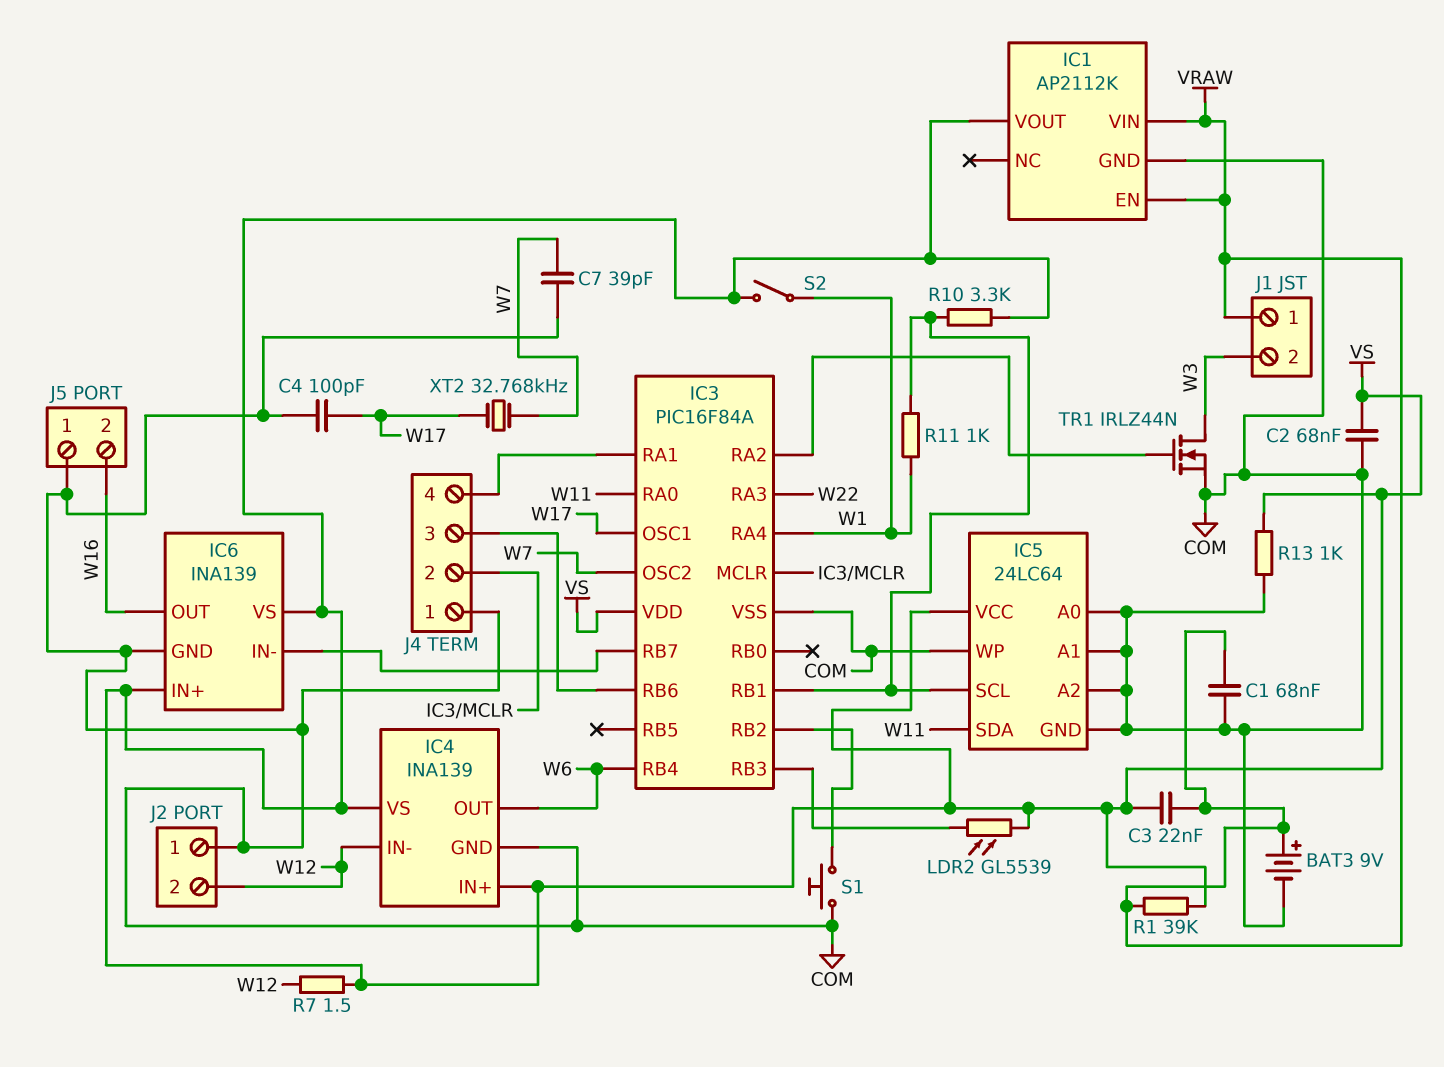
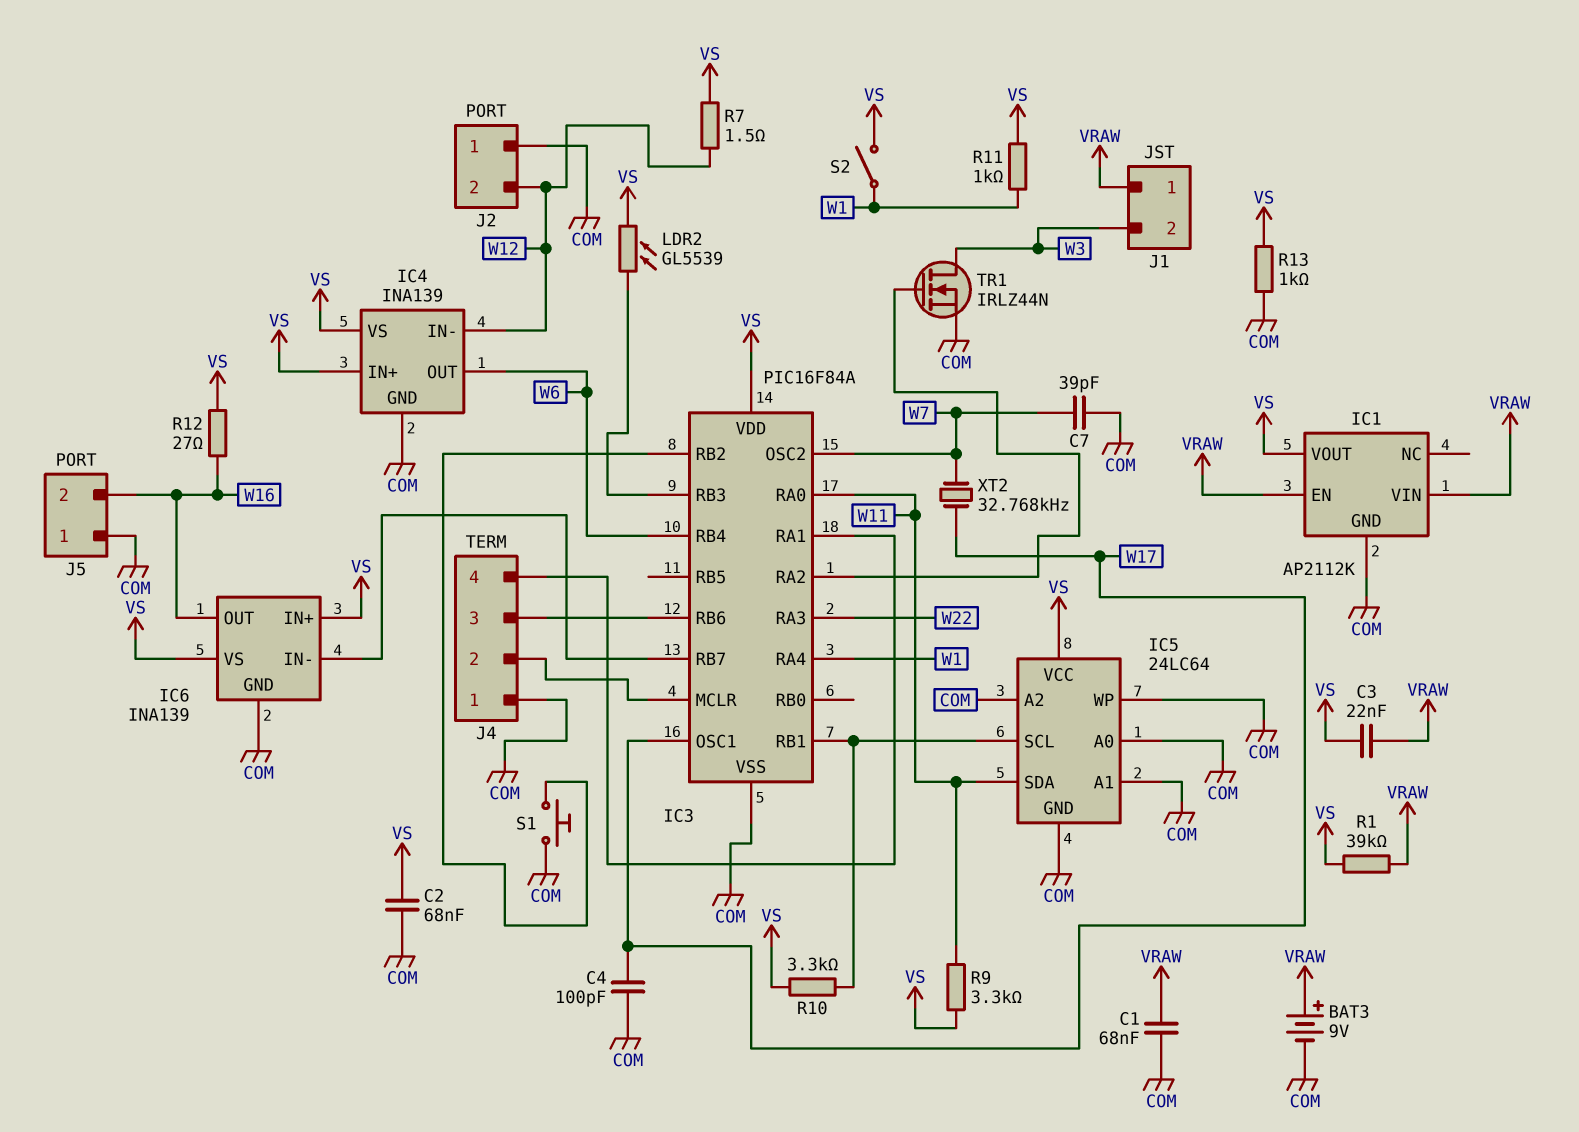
R9: none -> 3.3k (VS, W11)
R11: 1k (IC3/RB1, W1) -> 1k (VS, W1)
R12: none -> 27 (VS, W16)

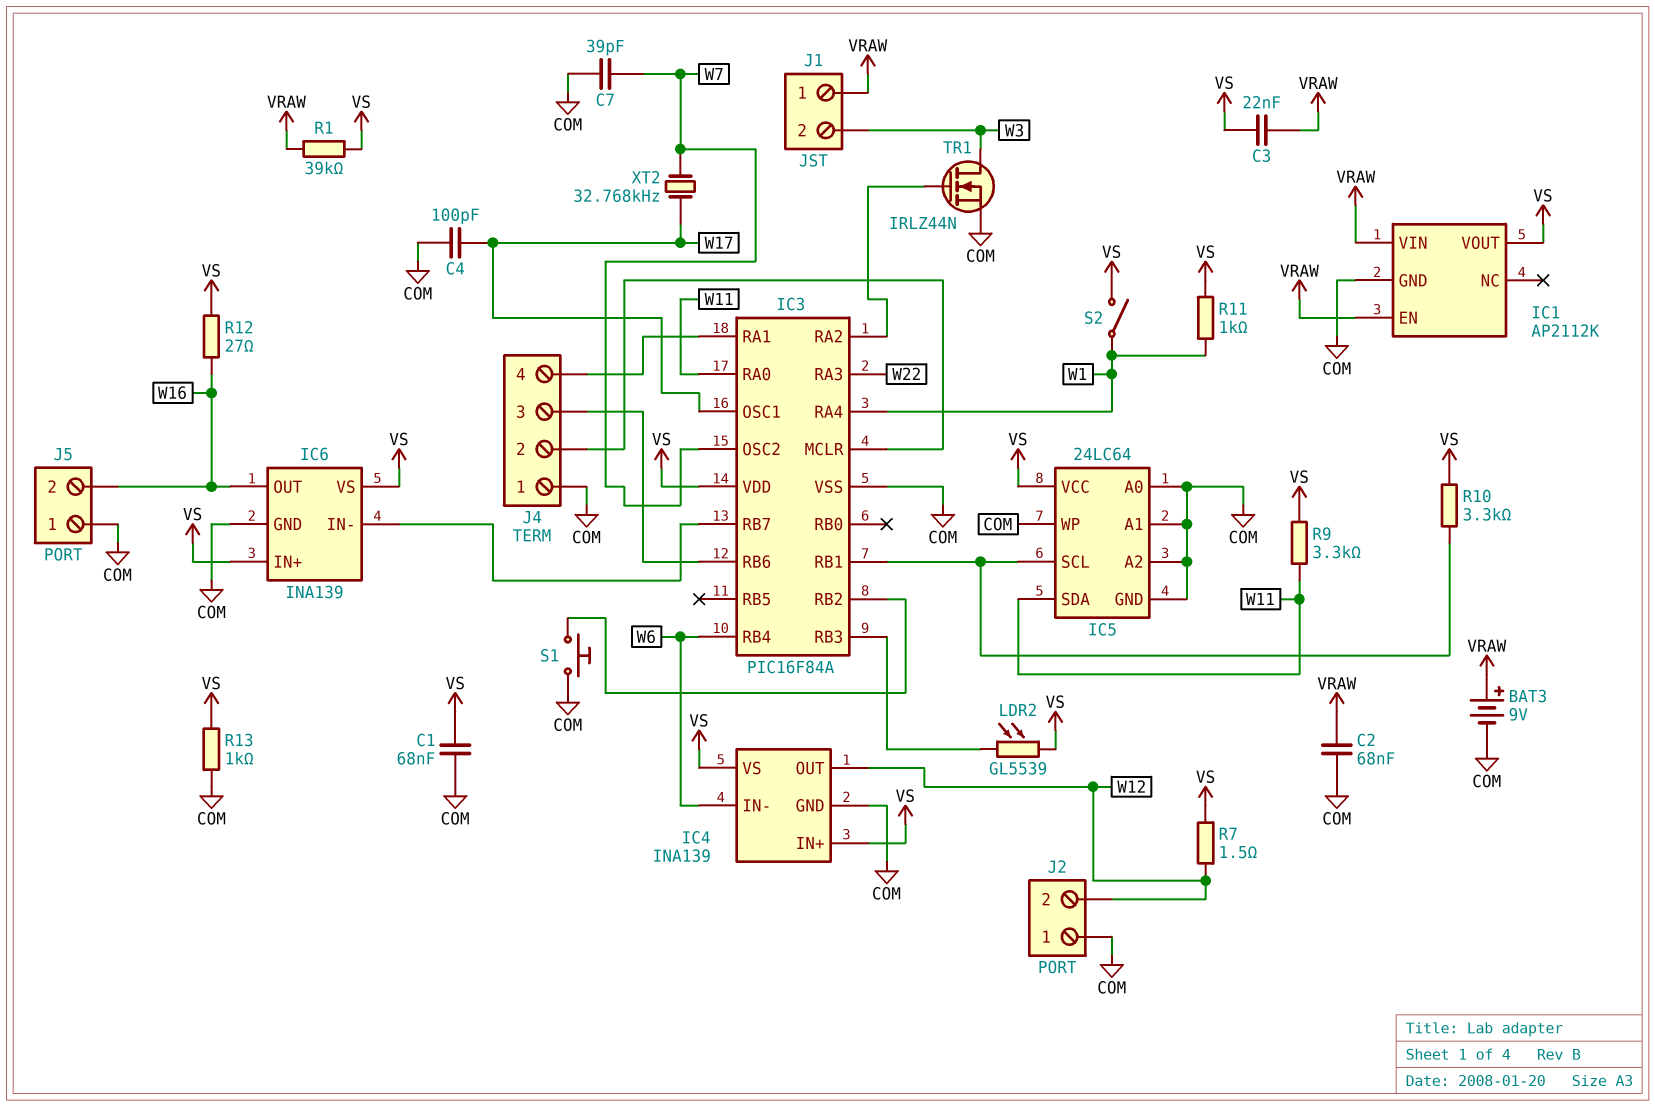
C1: 68nF (COM, VRAW) -> 68nF (COM, VS)
C2: 68nF (COM, VS) -> 68nF (COM, VRAW)
IC4 pin IN-: W12 -> W6
IC4 pin OUT: W6 -> W12

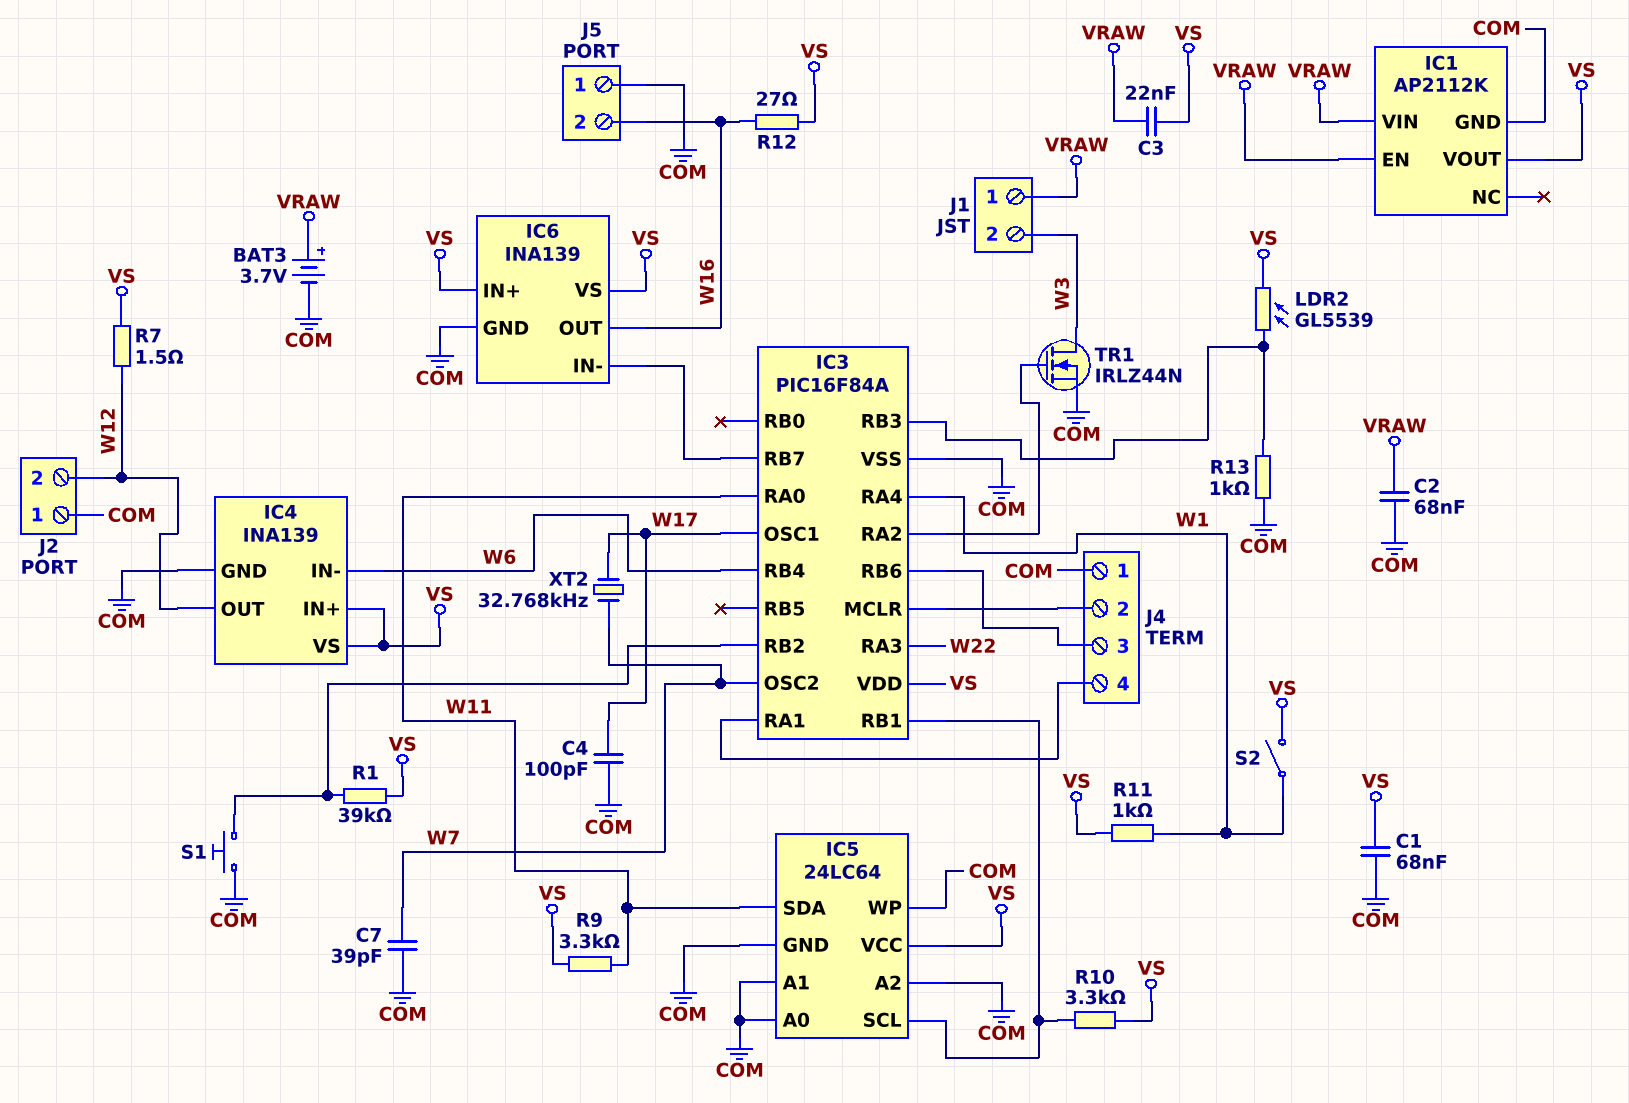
BAT3: 9V (plus VRAW, minus COM) -> 3.7V (plus VRAW, minus COM)
R1: 39k (VRAW, VS) -> 39k (IC3/RB2, VS)
R13: 1k (COM, VS) -> 1k (COM, IC3/RB3)

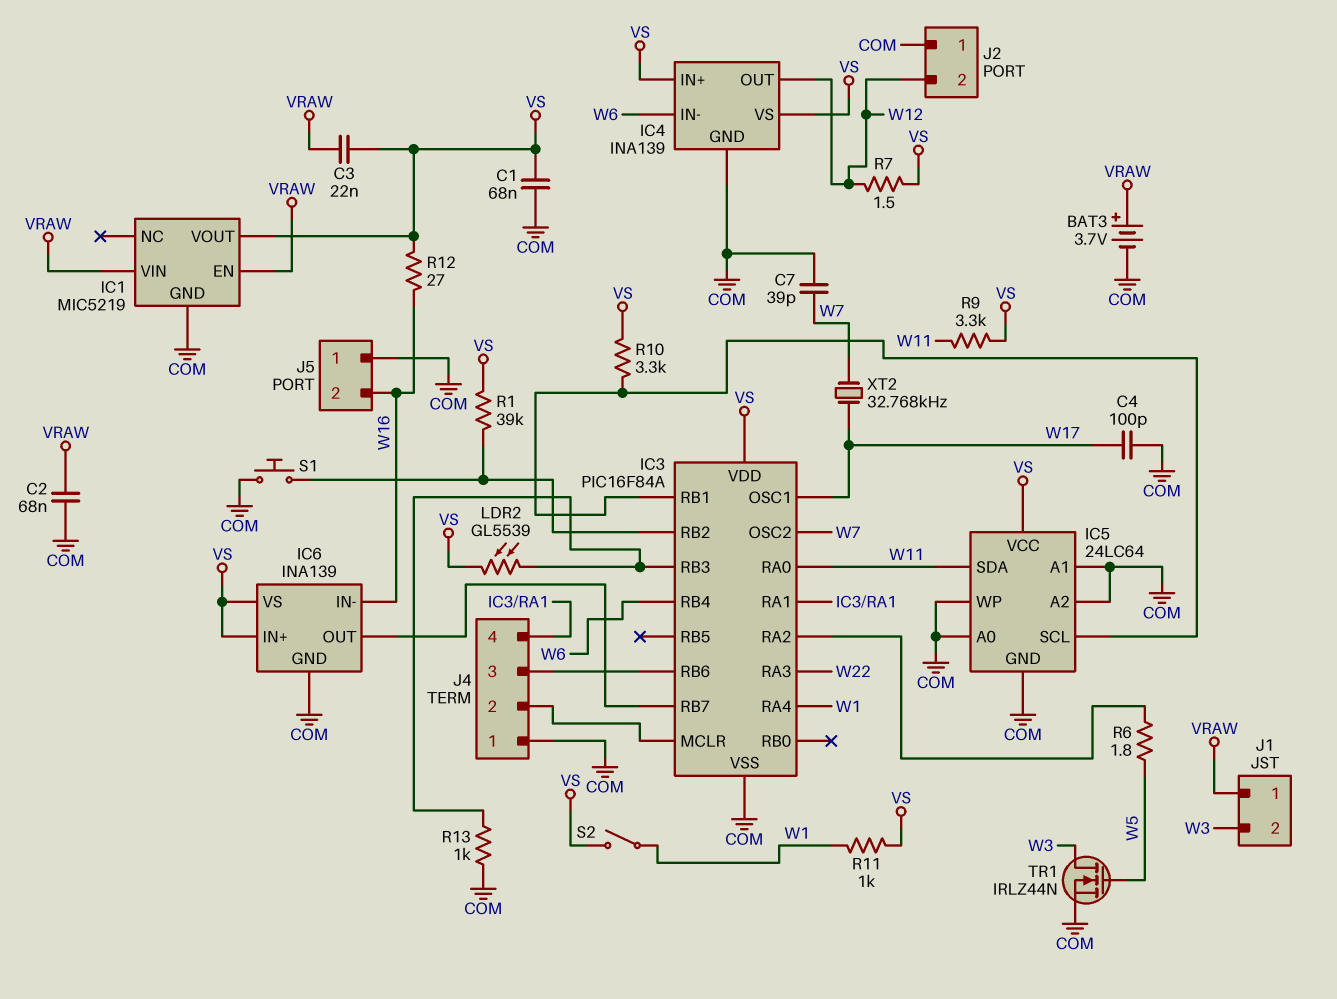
IC1: AP2112K -> MIC5219
IC6 pin IN-: IC3/RB7 -> W16
IC6 pin OUT: W16 -> IC3/RB7
R6: none -> 1.8 (IC3/RA2, W5)
TR1: NMOS IRLZ44N (G IC3/RA2, D W3, S COM) -> NMOS IRLZ44N (G W5, D W3, S COM)

